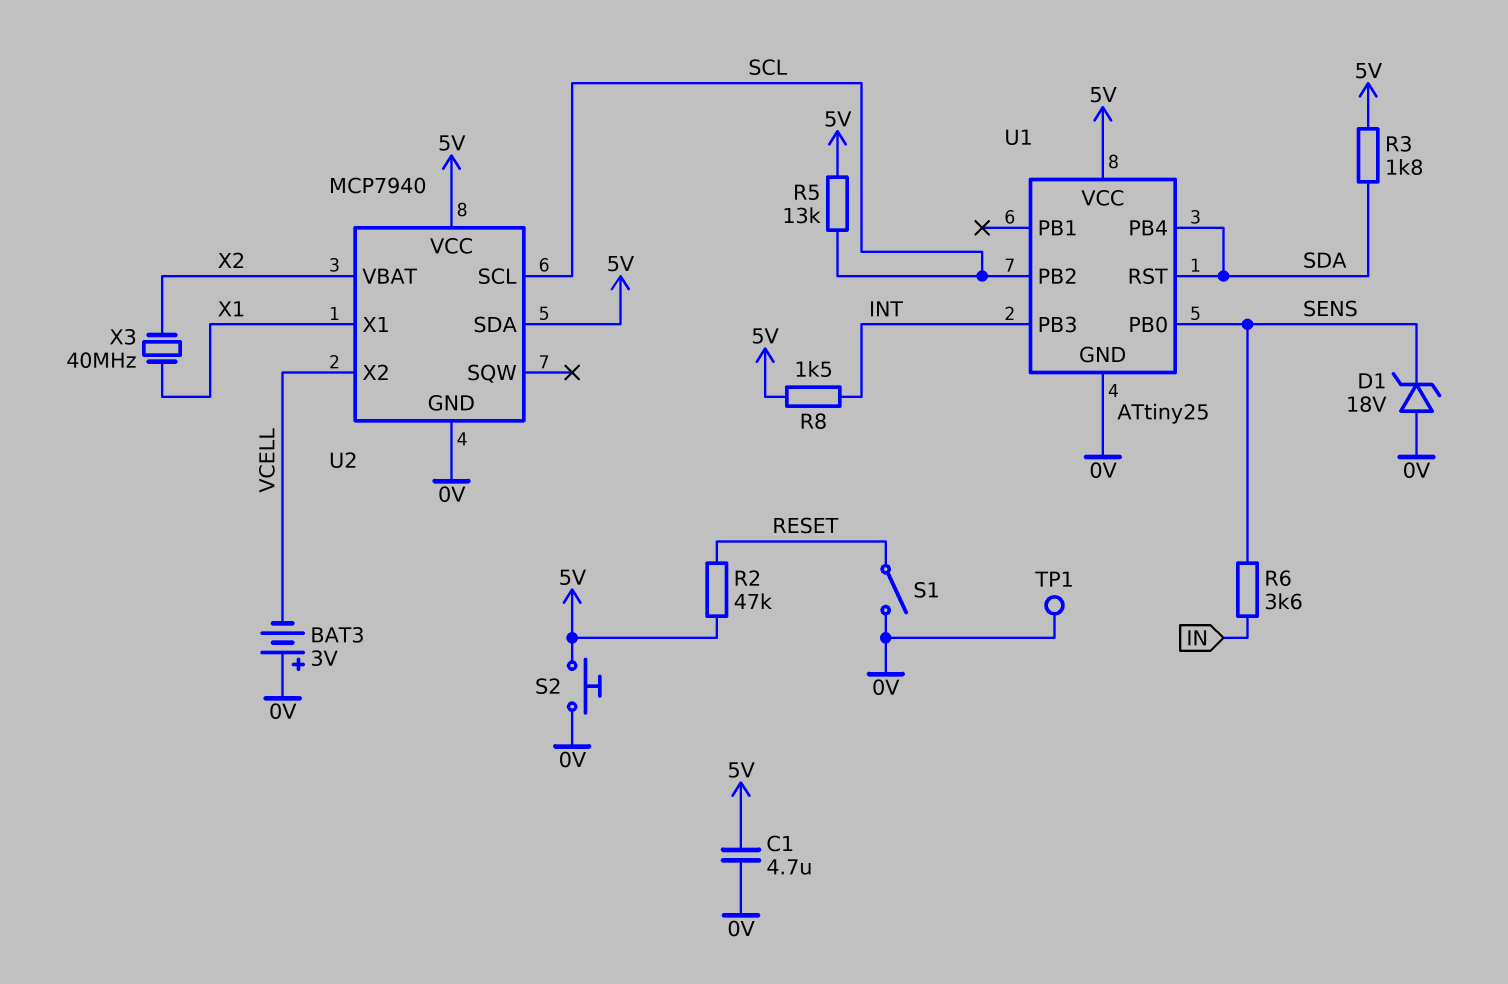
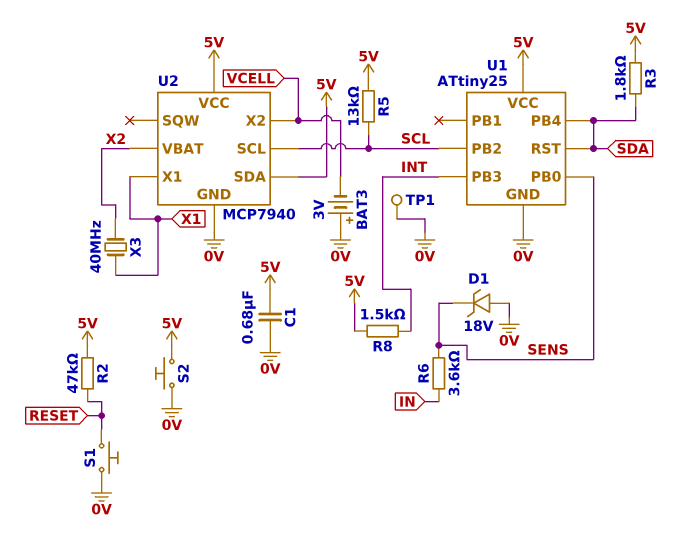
C1: 4.7uF (0V, 5V) -> 680nF (0V, 5V)
S1: switch (0V, RESET) -> button (0V, RESET)

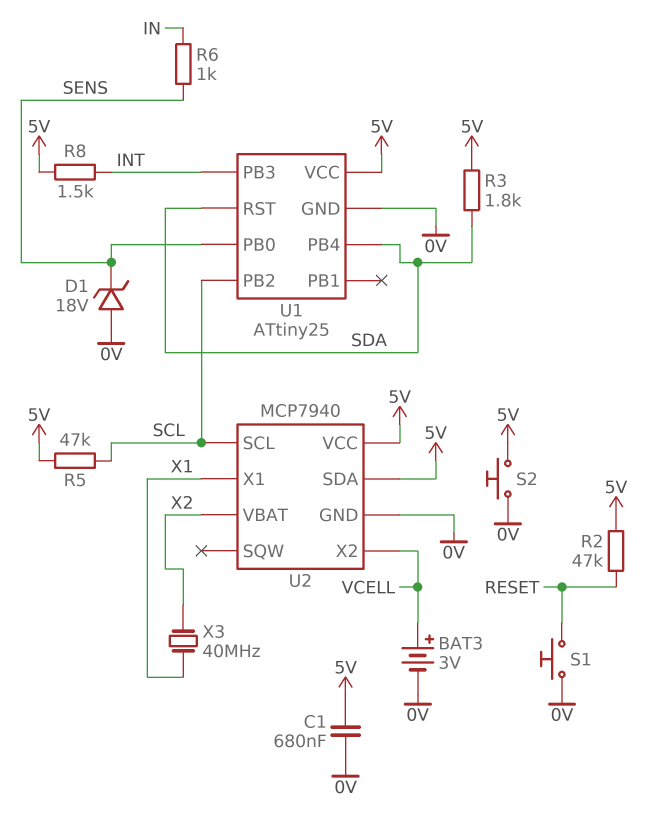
BAT3: 3V (plus 0V, minus VCELL) -> 3V (plus VCELL, minus 0V)
R5: 13k (5V, SCL) -> 47k (5V, SCL)
R6: 3.6k (IN, SENS) -> 1k (IN, SENS)
TP1: test point (0V) -> none

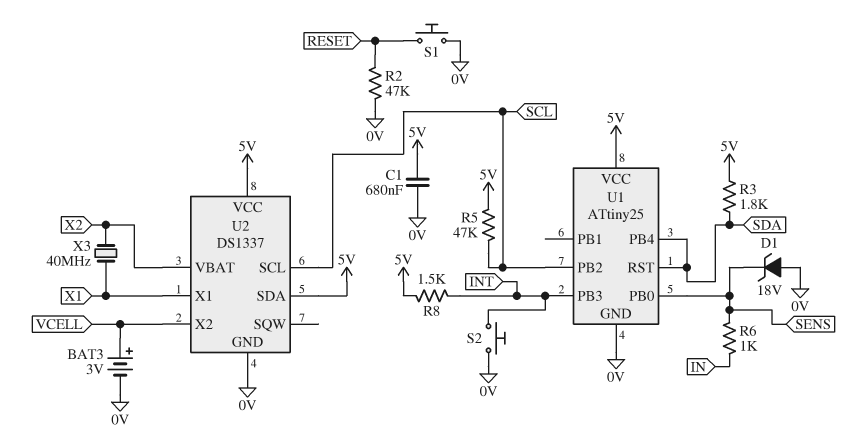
R2: 47k (5V, RESET) -> 47k (0V, RESET)
S2: button (0V, 5V) -> button (0V, INT)
U2: MCP7940 -> DS1337

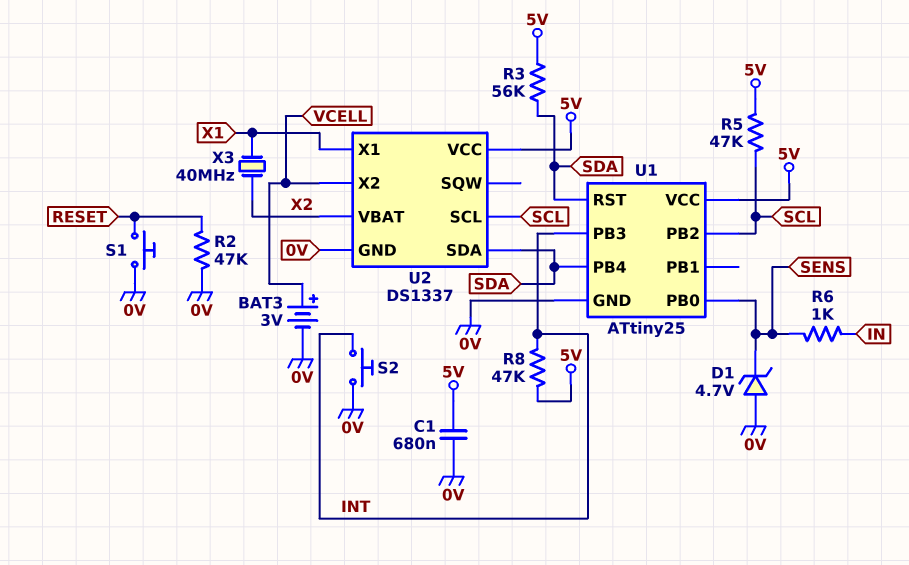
D1: zener 18V (A 0V, K SENS) -> zener 4.7V (A 0V, K SENS)
R3: 1.8k (5V, SDA) -> 56k (5V, SDA)
R8: 1.5k (5V, INT) -> 47k (5V, INT)
U2 pin SDA: 5V -> SDA

